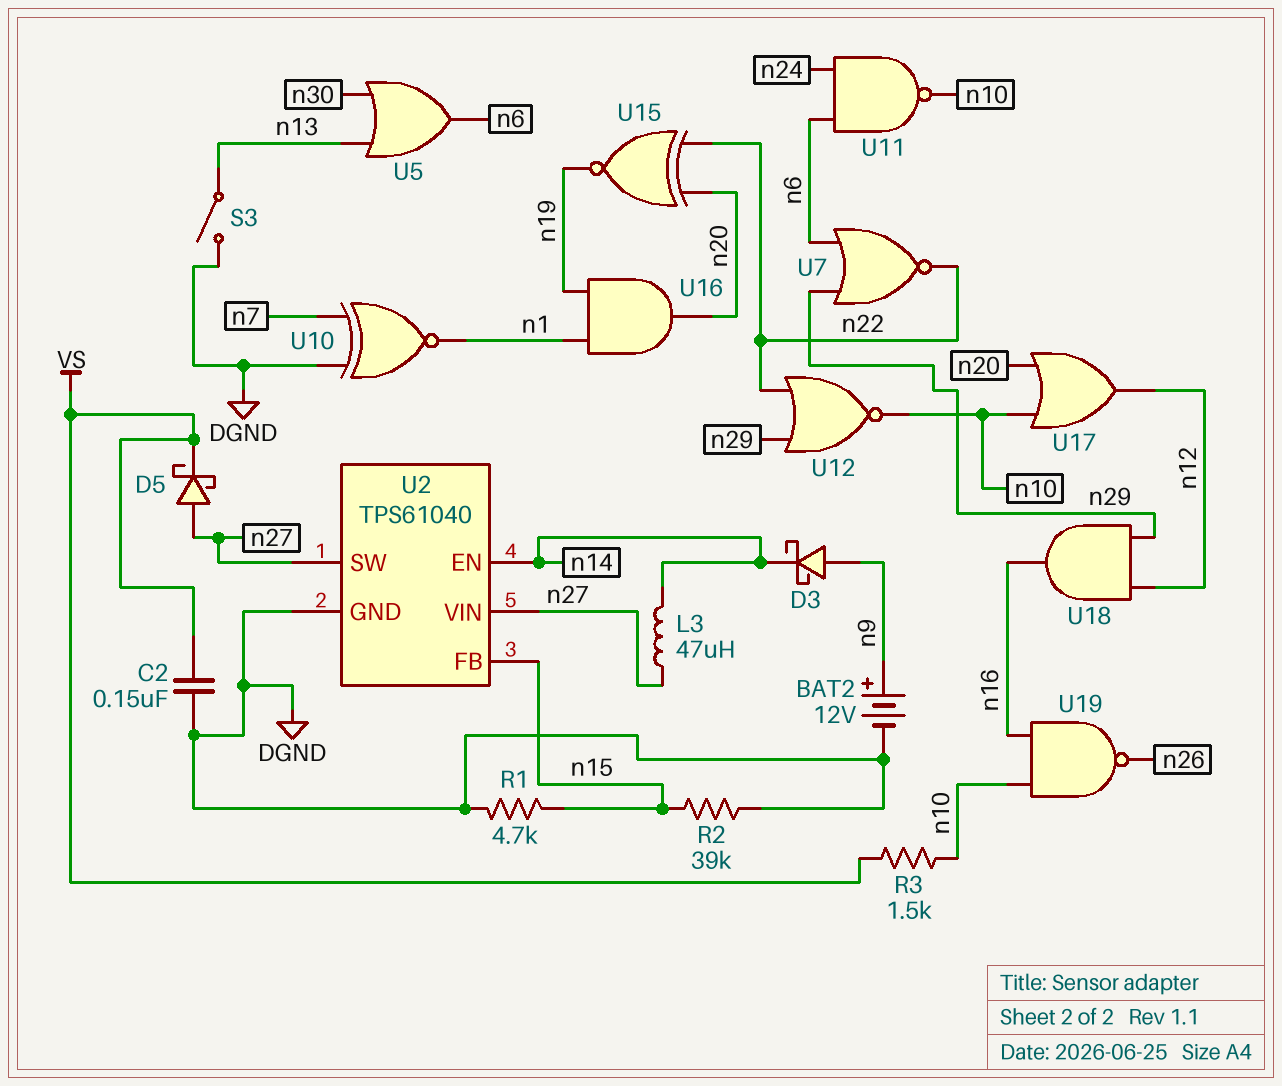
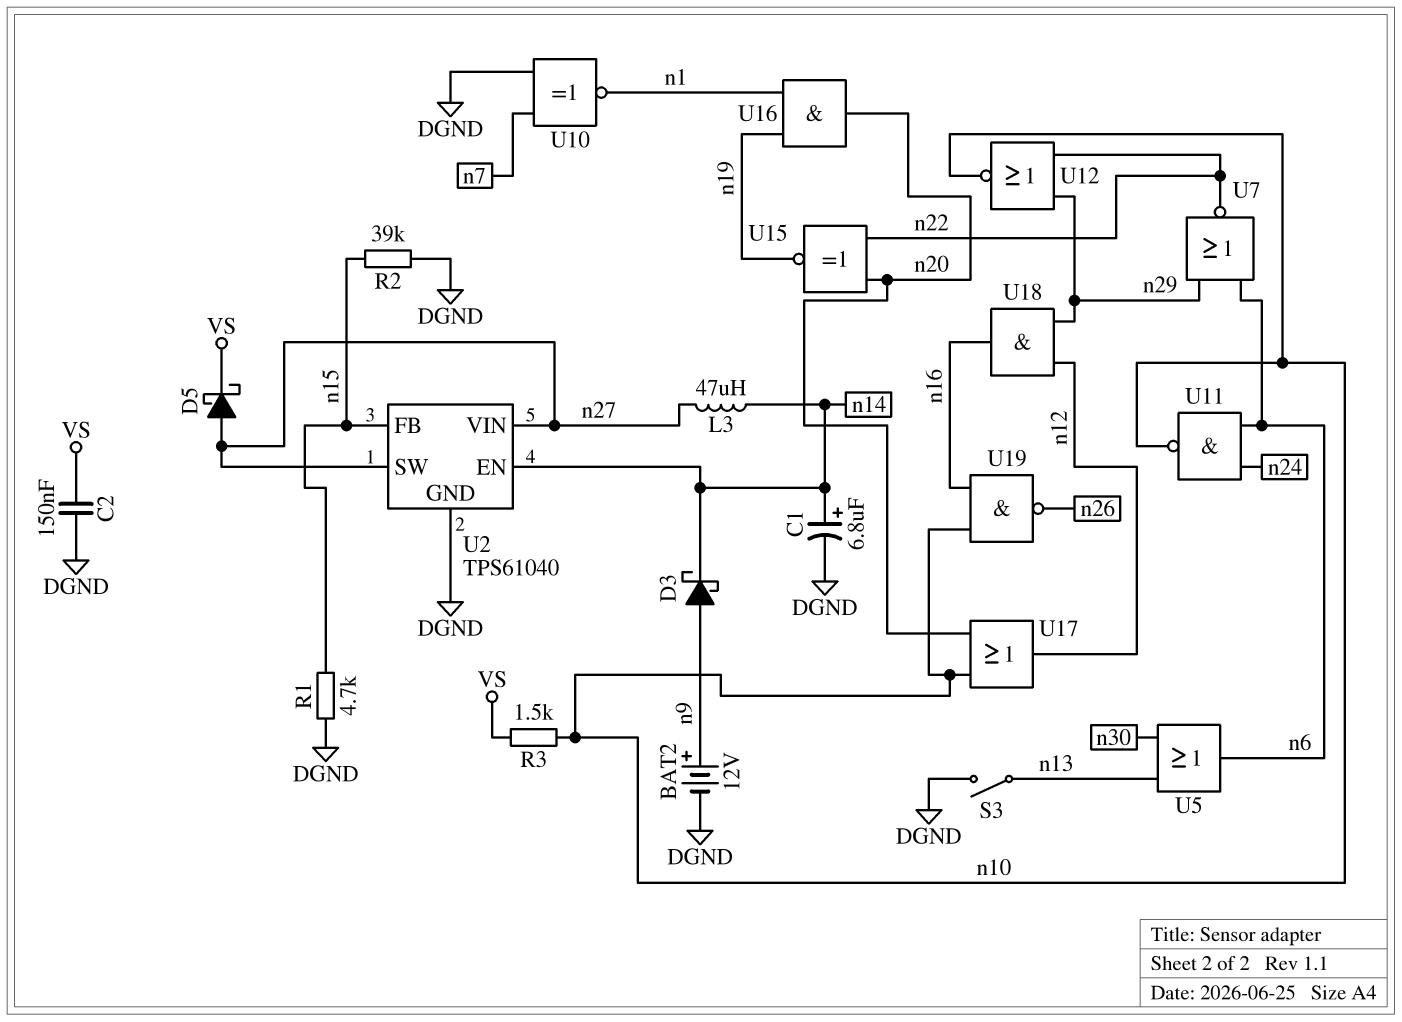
C1: none -> 6.8uF (plus n14, minus DGND)

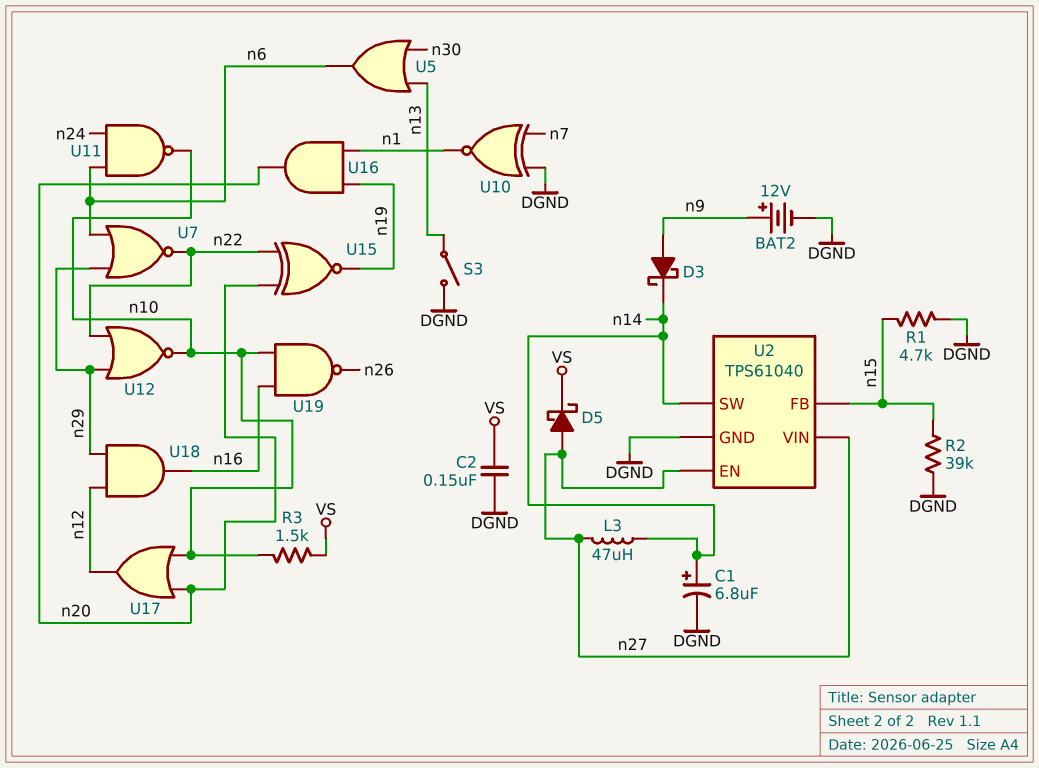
U2 pin EN: n14 -> n27
U2 pin SW: n27 -> n14

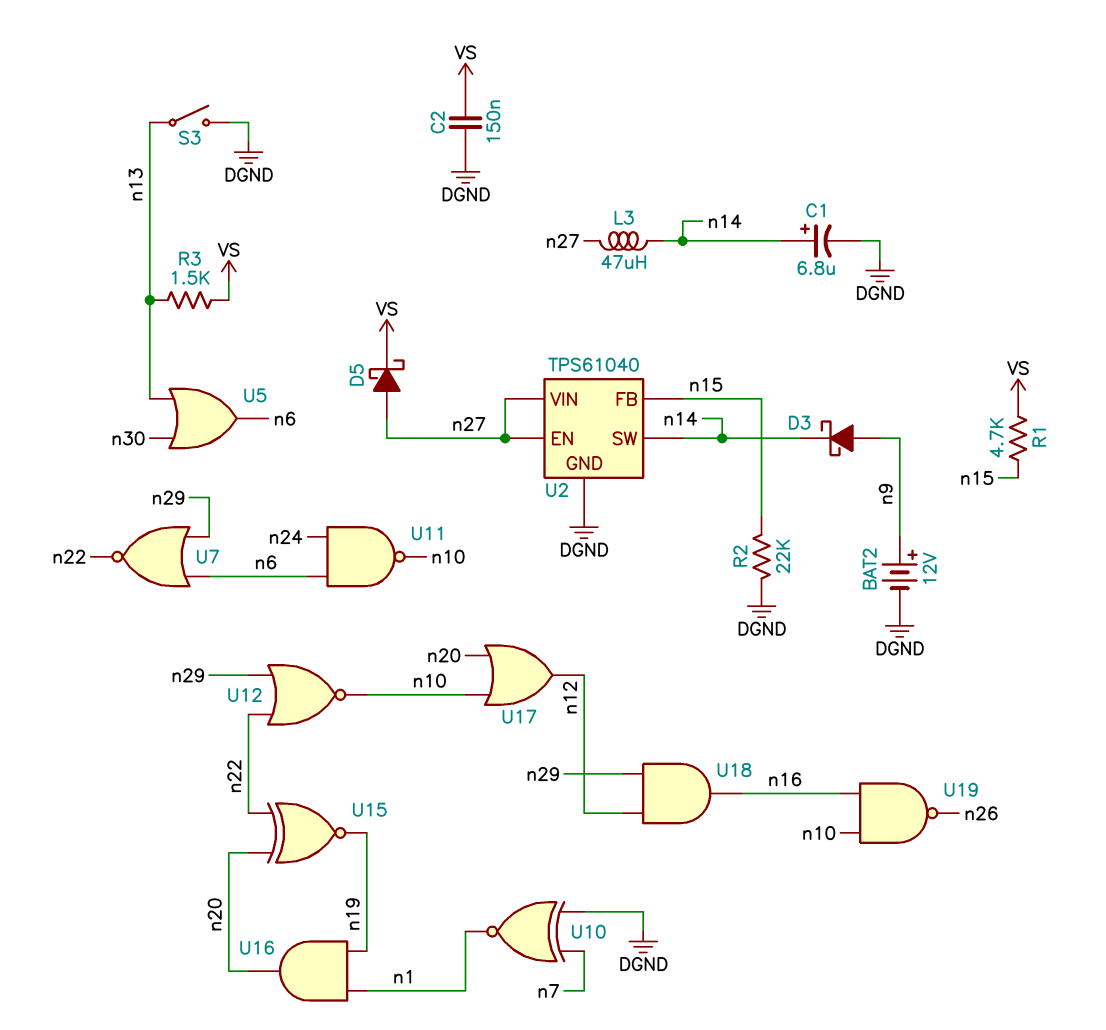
R1: 4.7k (DGND, n15) -> 4.7k (VS, n15)
R2: 39k (DGND, n15) -> 22k (DGND, n15)
R3: 1.5k (VS, n10) -> 1.5k (VS, n13)

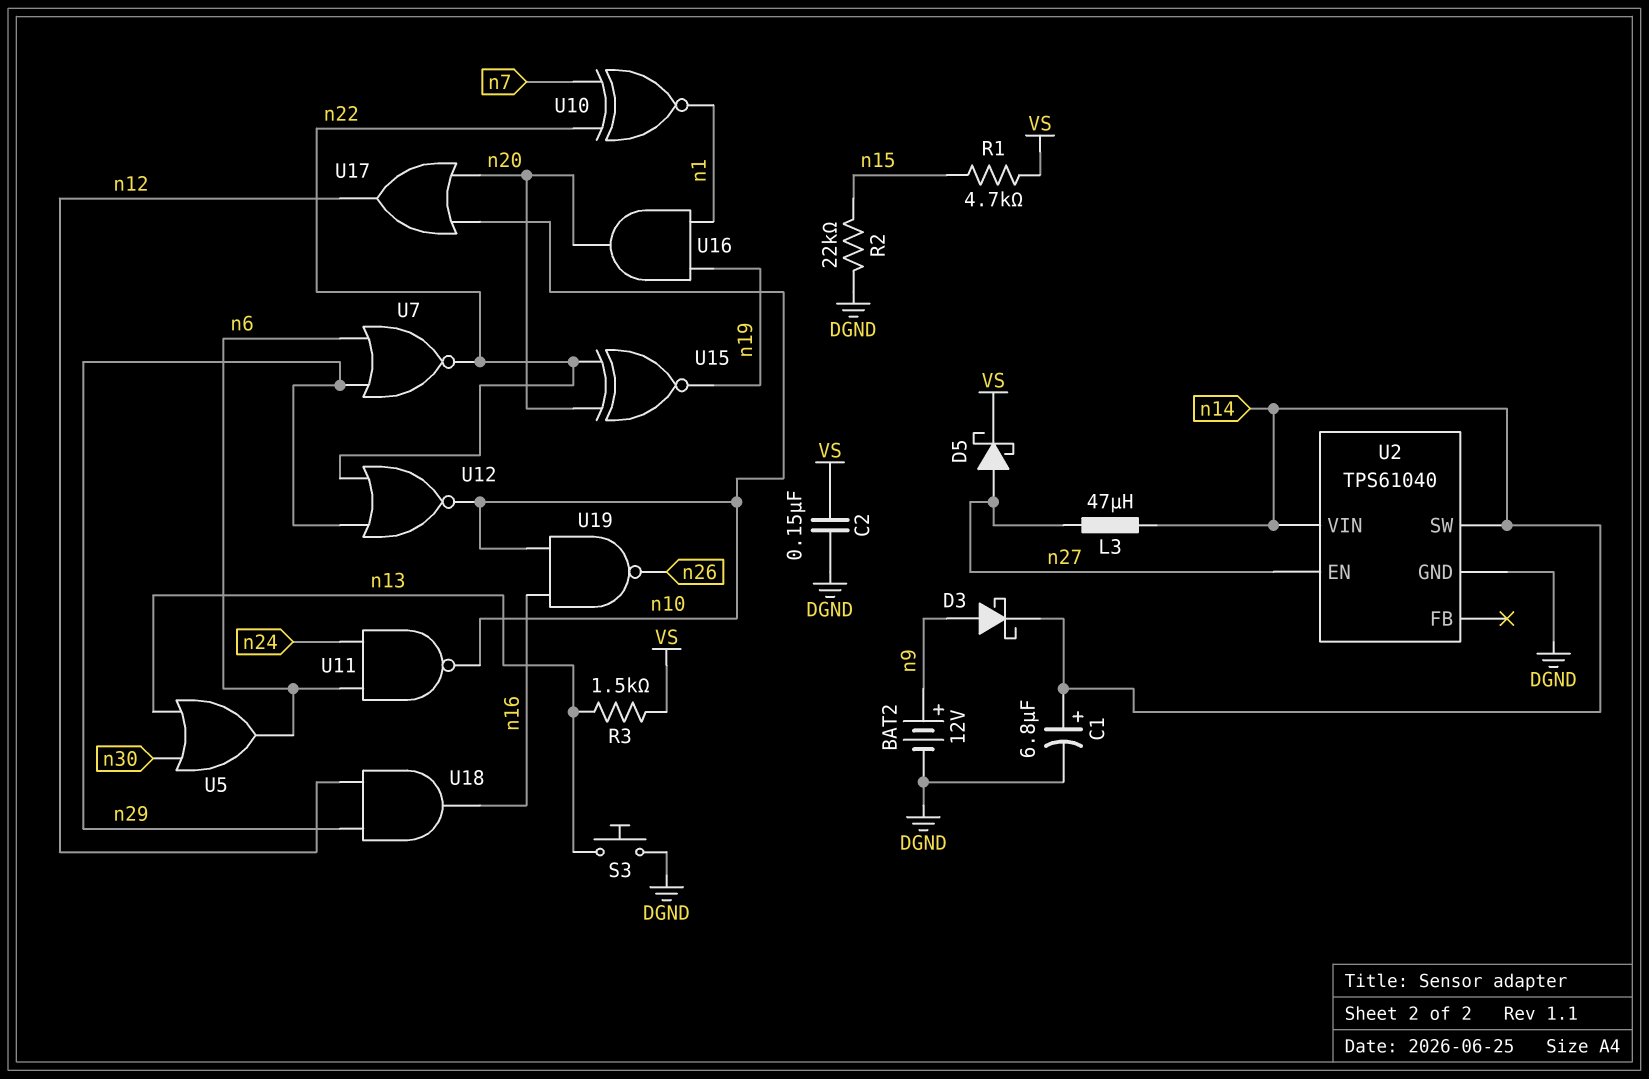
S3: switch (DGND, n13) -> button (DGND, n13)
U2 pin FB: n15 -> none
U2 pin VIN: n27 -> n14
U10: XNOR (in DGND, in n7, out n1) -> XNOR (in n7, in n22, out n1)

